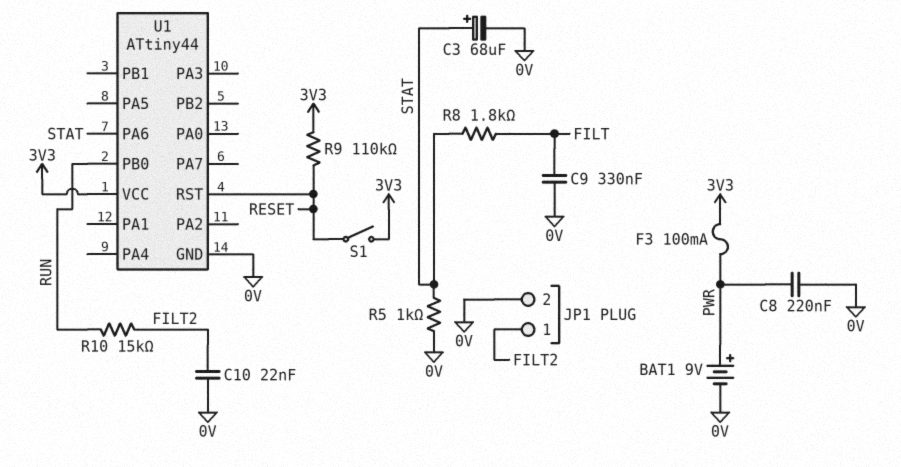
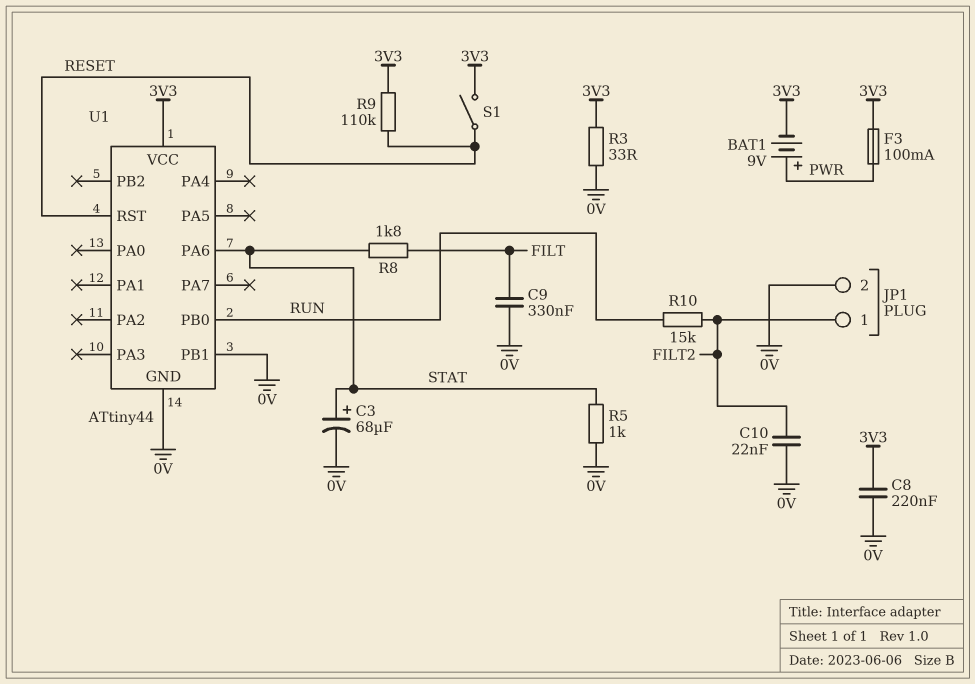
BAT1: 9V (plus PWR, minus 0V) -> 9V (plus PWR, minus 3V3)
C8: 220nF (0V, PWR) -> 220nF (0V, 3V3)
R3: none -> 33 (0V, 3V3)
U1 pin PB1: none -> 0V

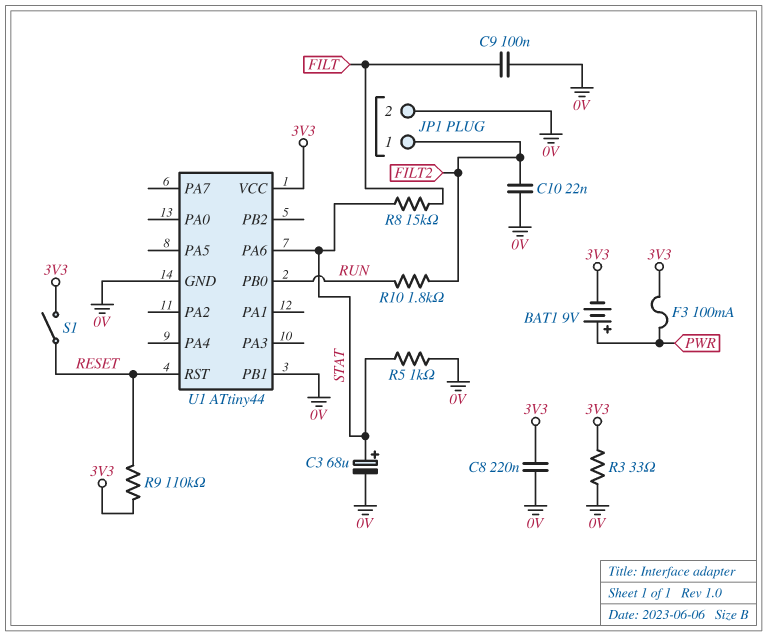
C9: 330nF (0V, FILT) -> 100nF (0V, FILT)
R8: 1.8k (FILT, STAT) -> 15k (FILT, STAT)
R10: 15k (FILT2, RUN) -> 1.8k (FILT2, RUN)

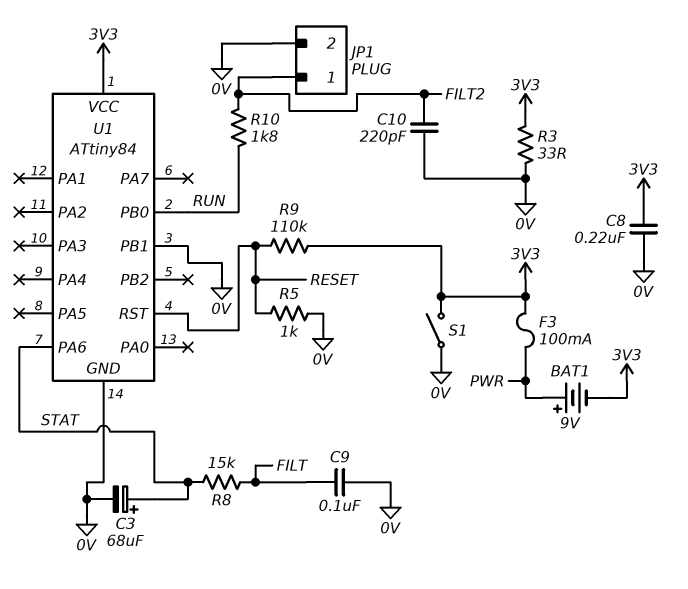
C10: 22nF (0V, FILT2) -> 220pF (0V, FILT2)
R5: 1k (0V, STAT) -> 1k (0V, RESET)
S1: switch (3V3, RESET) -> switch (0V, 3V3)
U1: ATtiny44 -> ATtiny84

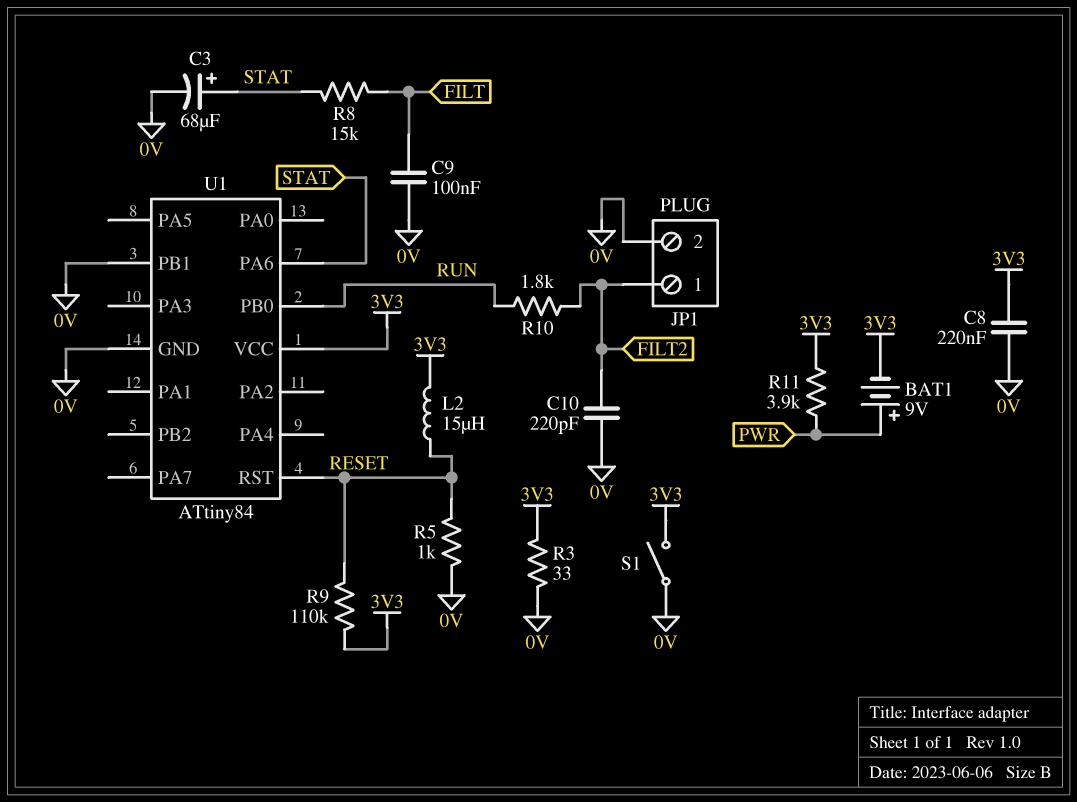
F3: 100mA (3V3, PWR) -> none
L2: none -> 15uH (3V3, RESET)
R11: none -> 3.9k (3V3, PWR)

